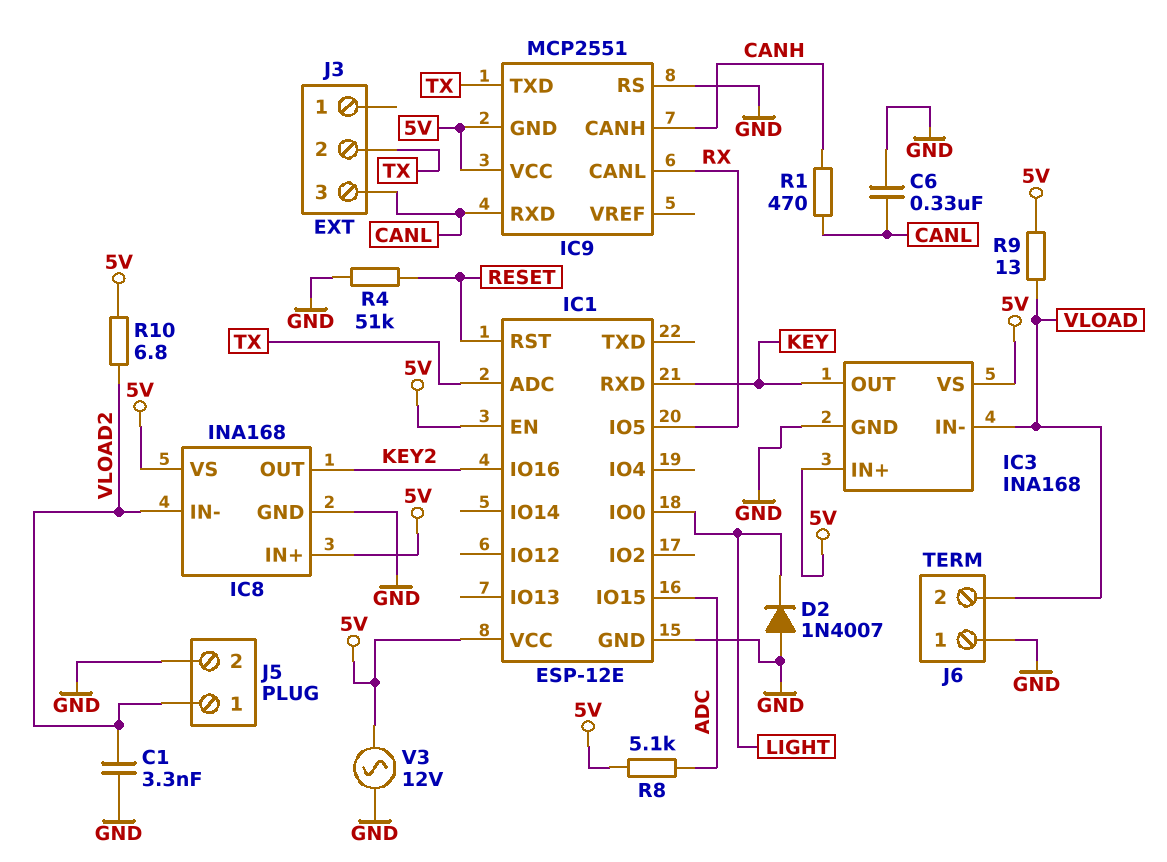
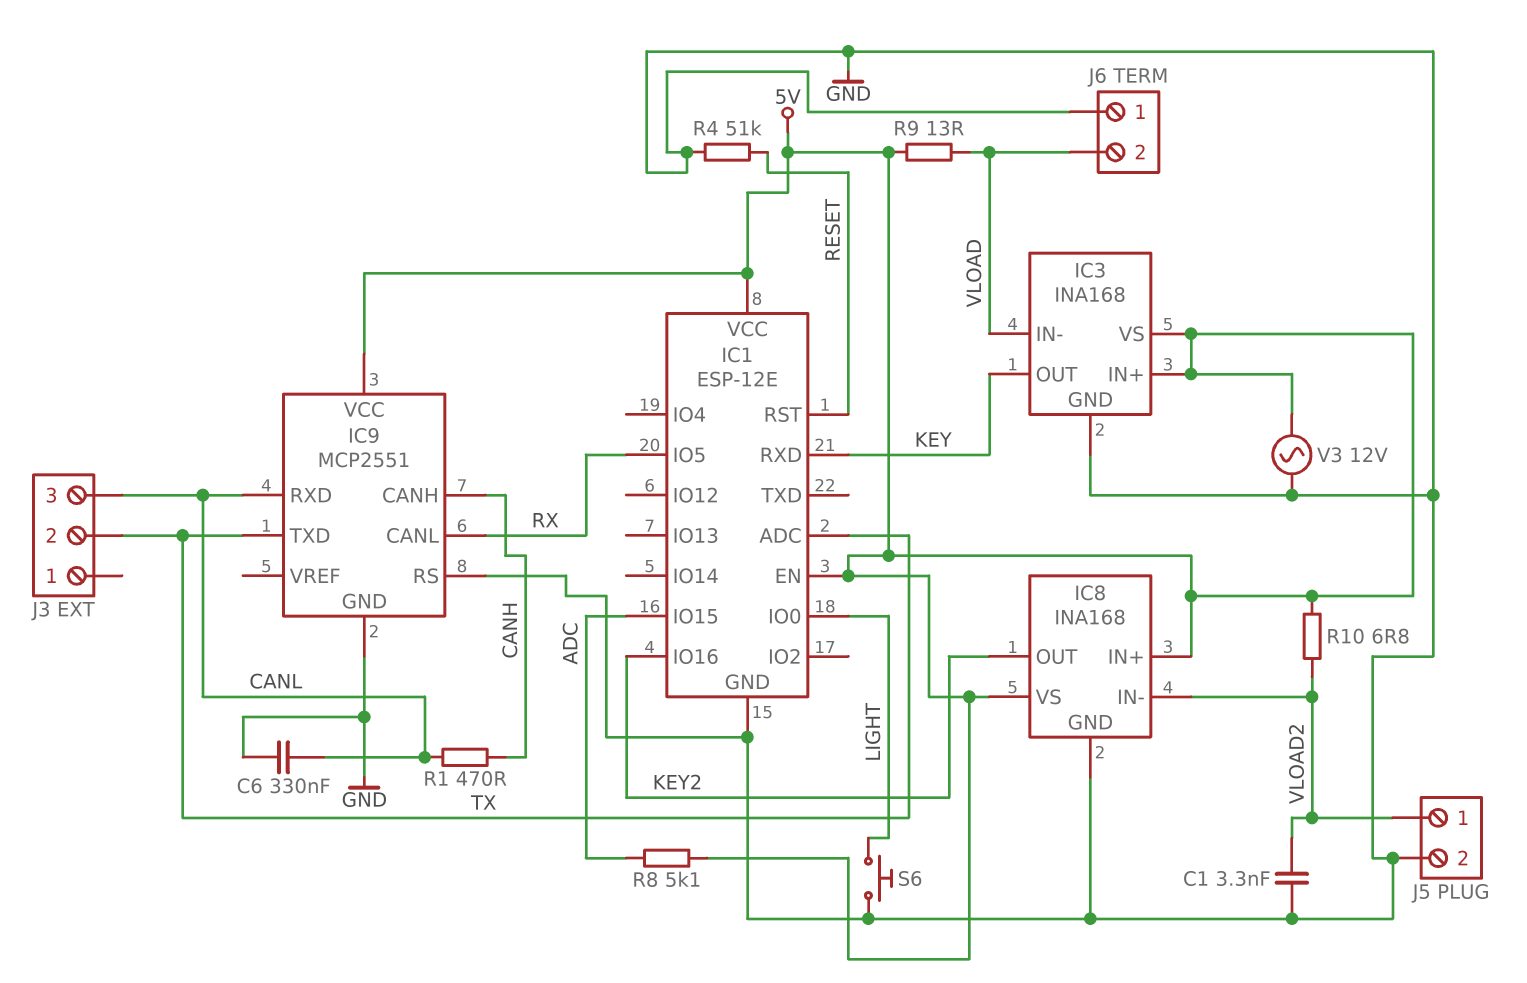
D2: diode 1N4007 (A GND, K LIGHT) -> none
IC9 pin GND: 5V -> GND
S6: none -> button (GND, LIGHT)

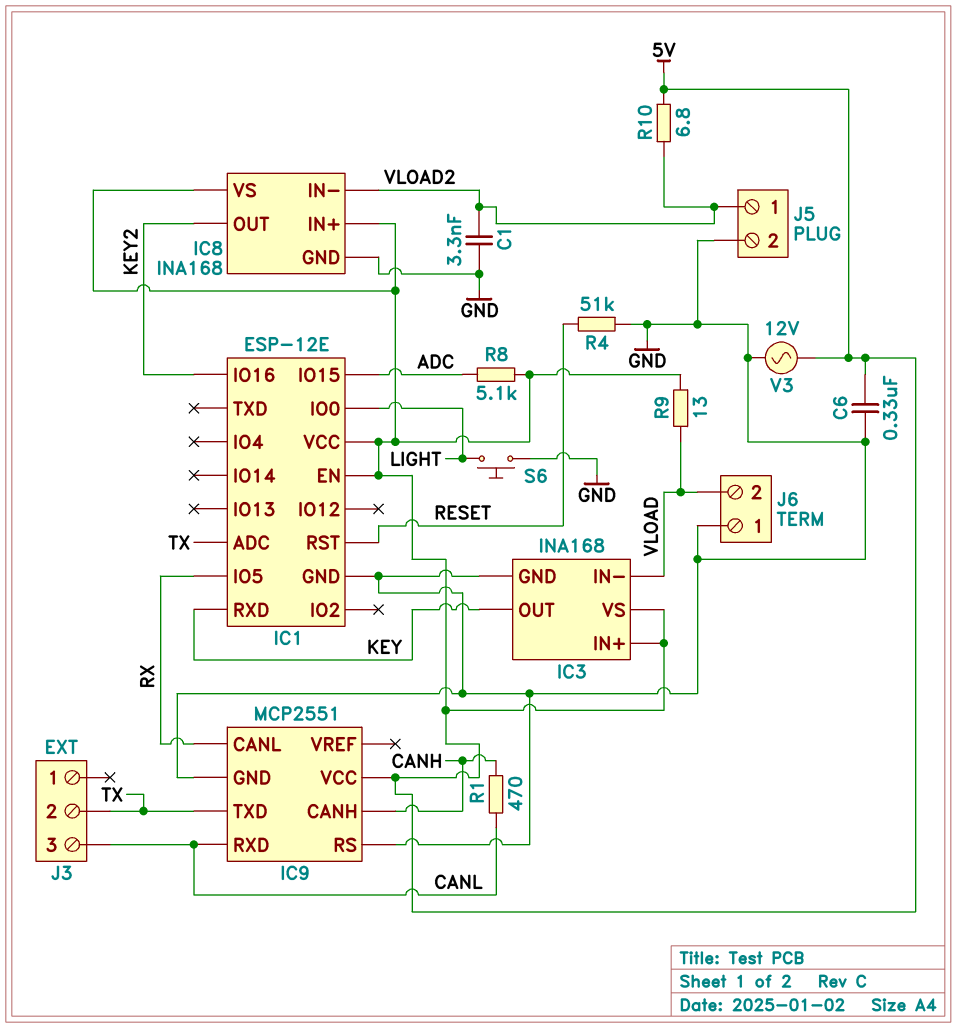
C6: 330nF (CANL, GND) -> 330nF (5V, GND)

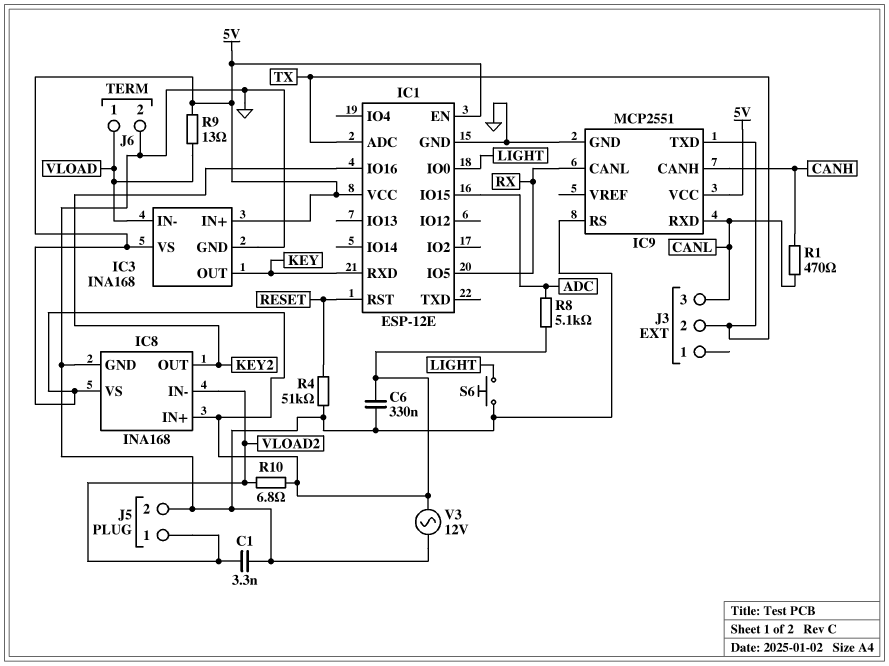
J6 pin 1: GND -> VLOAD
J6 pin 2: VLOAD -> GND

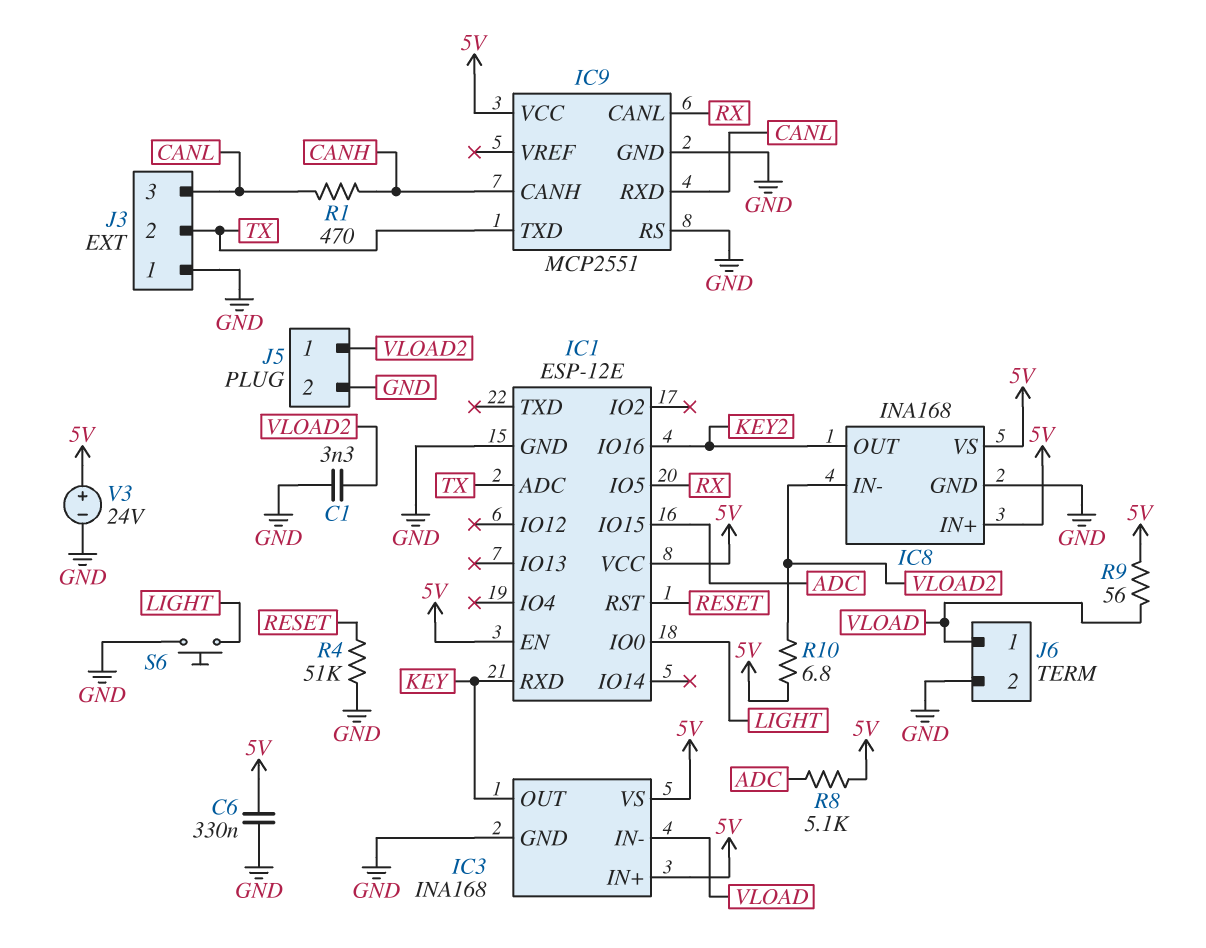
J3 pin 1: none -> GND
R9: 13 (5V, VLOAD) -> 56 (5V, VLOAD)
V3: AC 12V (5V, GND) -> 24V (plus 5V, minus GND)

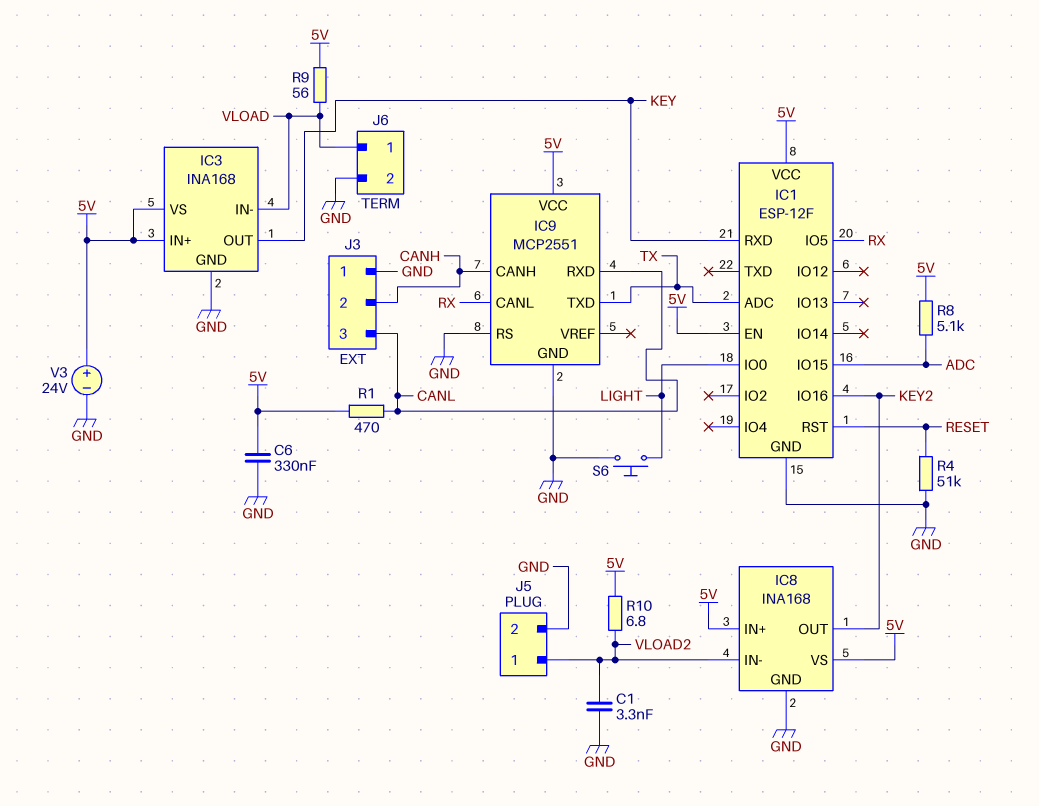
IC1: ESP-12E -> ESP-12F
J3 pin 2: TX -> CANH
R1: 470 (CANH, CANL) -> 470 (5V, CANL)

